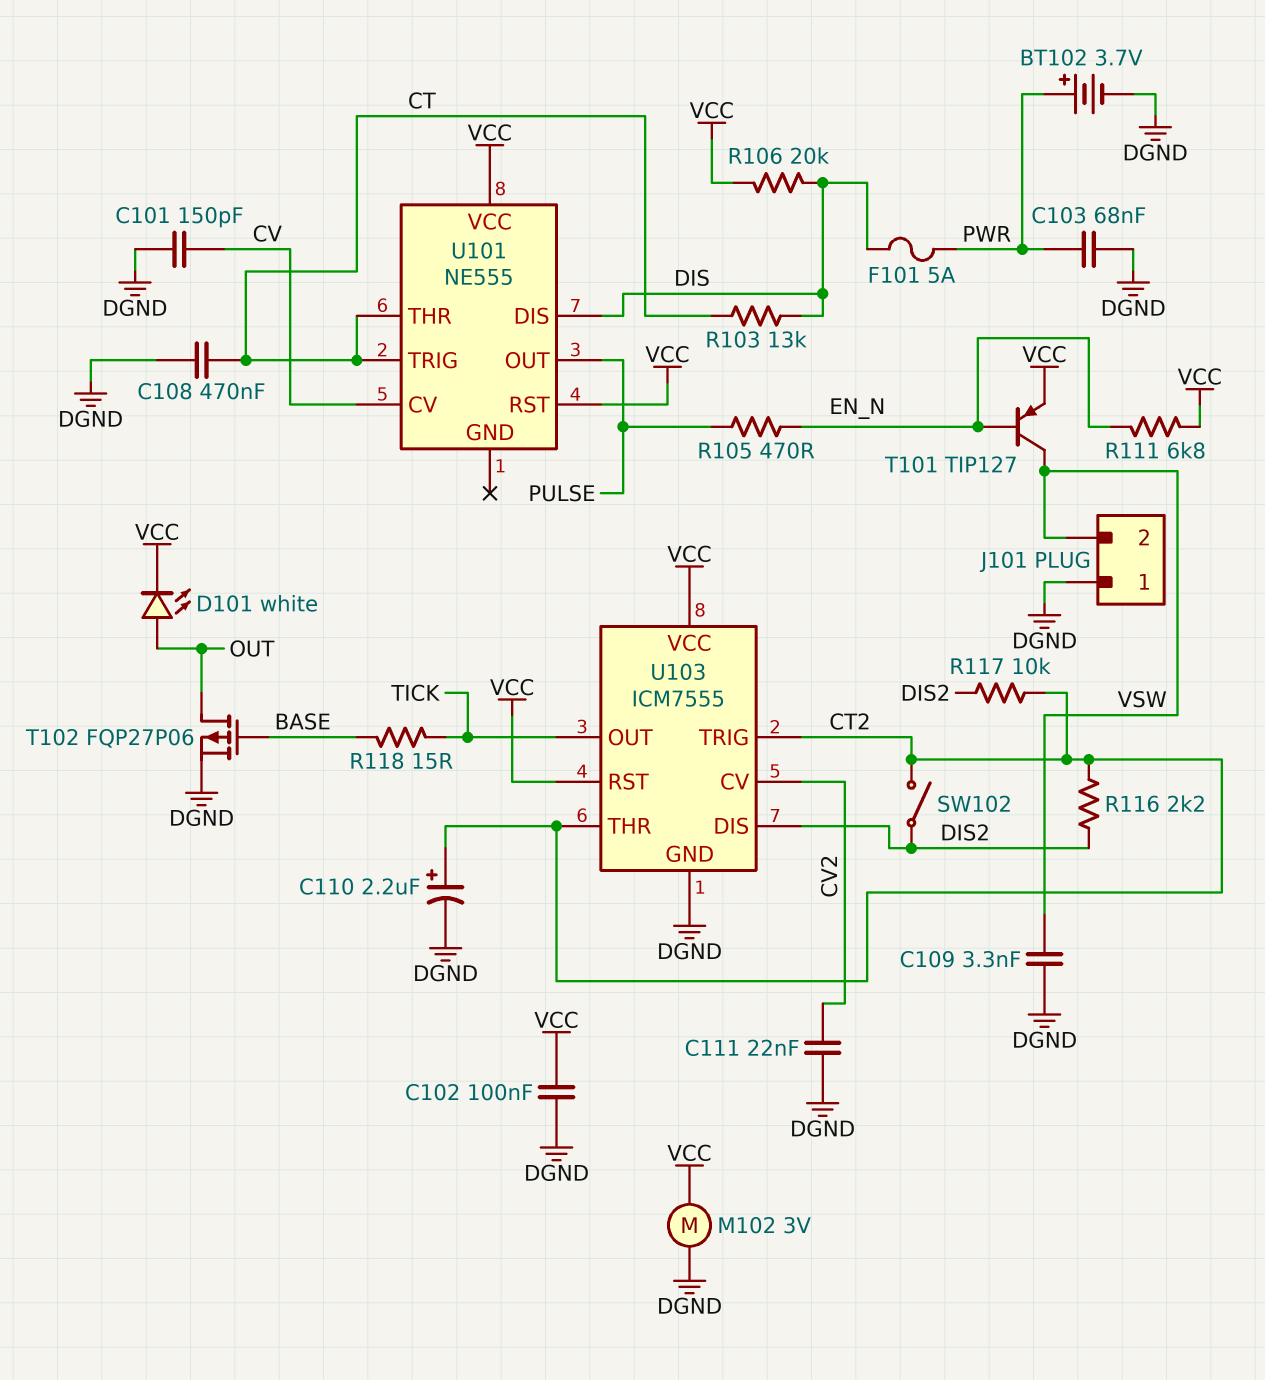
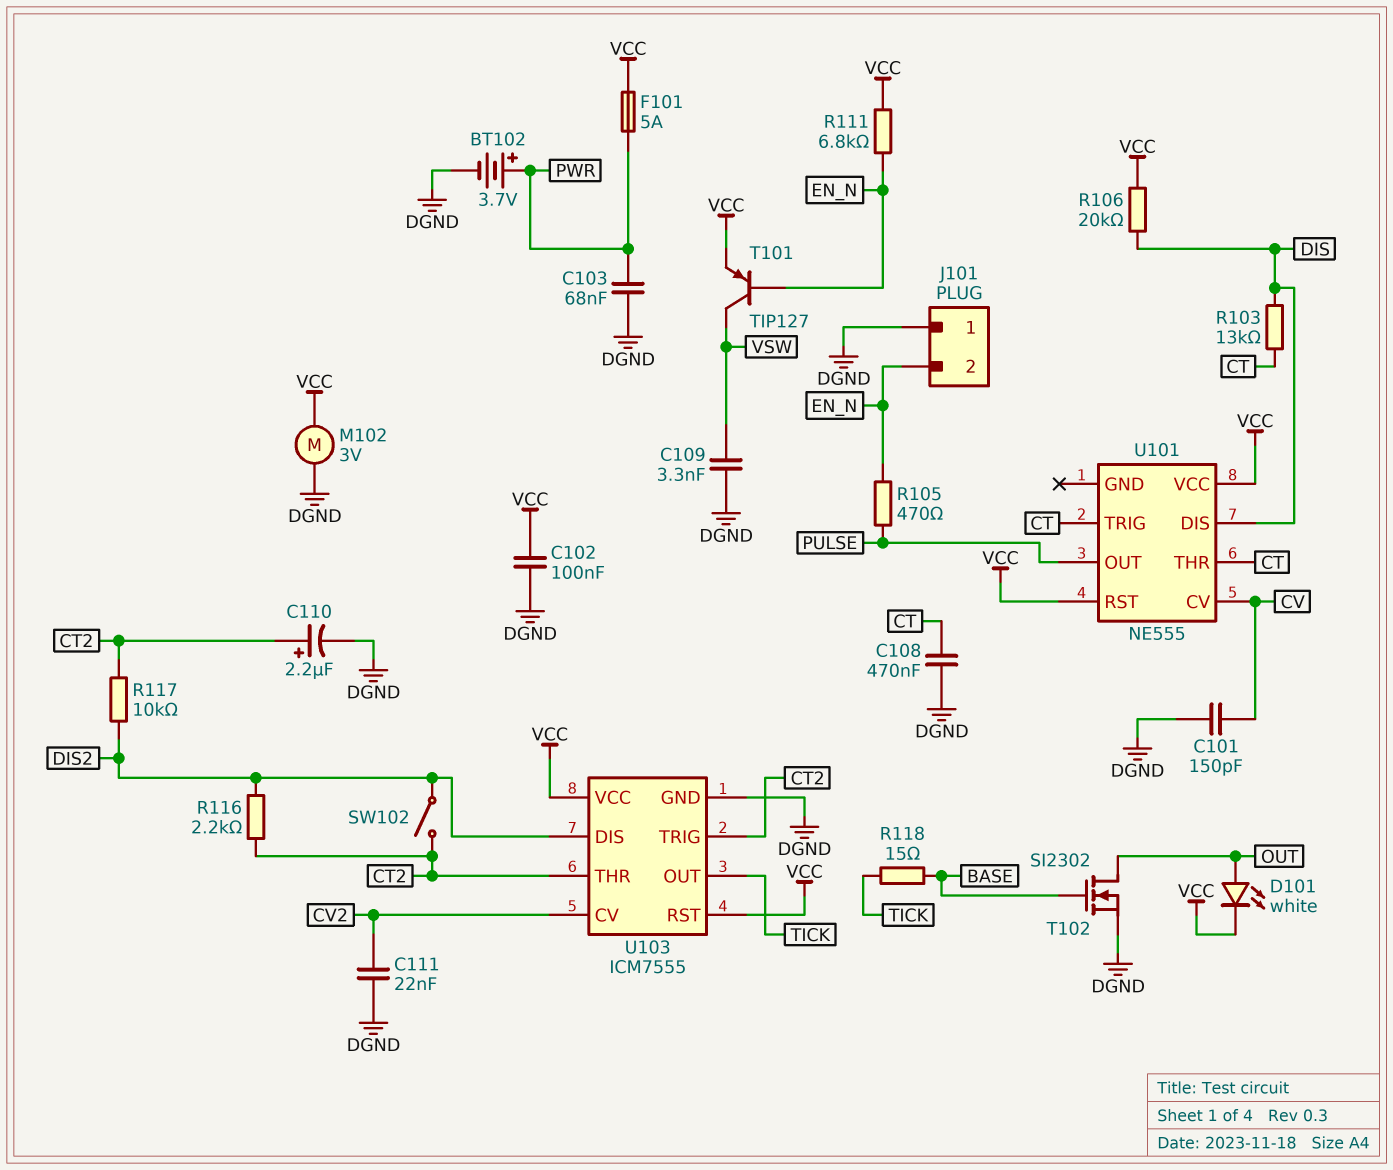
F101: 5A (DIS, PWR) -> 5A (PWR, VCC)
J101 pin 2: VSW -> EN_N
T102: PMOS FQP27P06 (G BASE, D OUT, S DGND) -> NMOS SI2302 (G BASE, D OUT, S DGND)

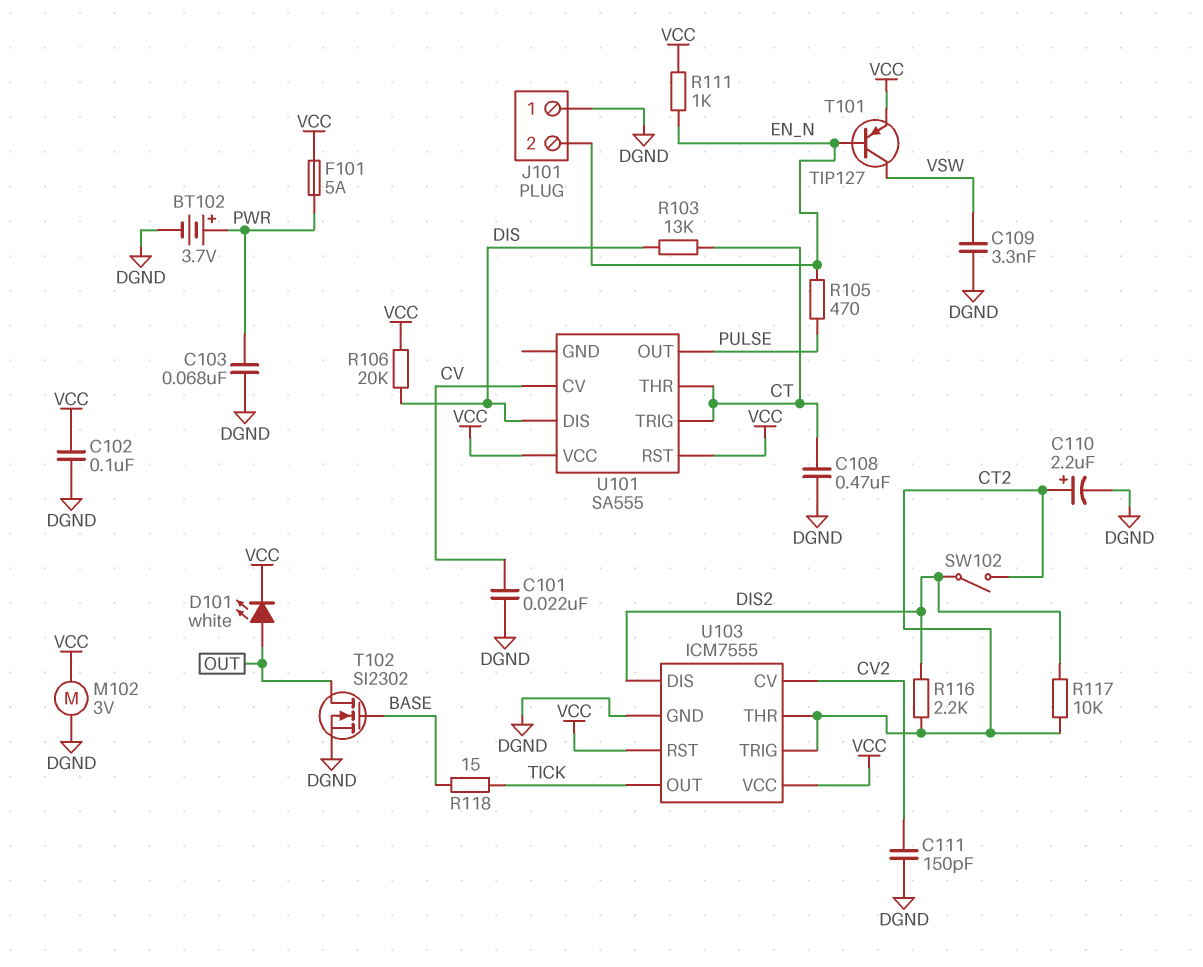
C101: 150pF (CV, DGND) -> 22nF (CV, DGND)
C111: 22nF (CV2, DGND) -> 150pF (CV2, DGND)
R111: 6.8k (EN_N, VCC) -> 1k (EN_N, VCC)
U101: NE555 -> SA555

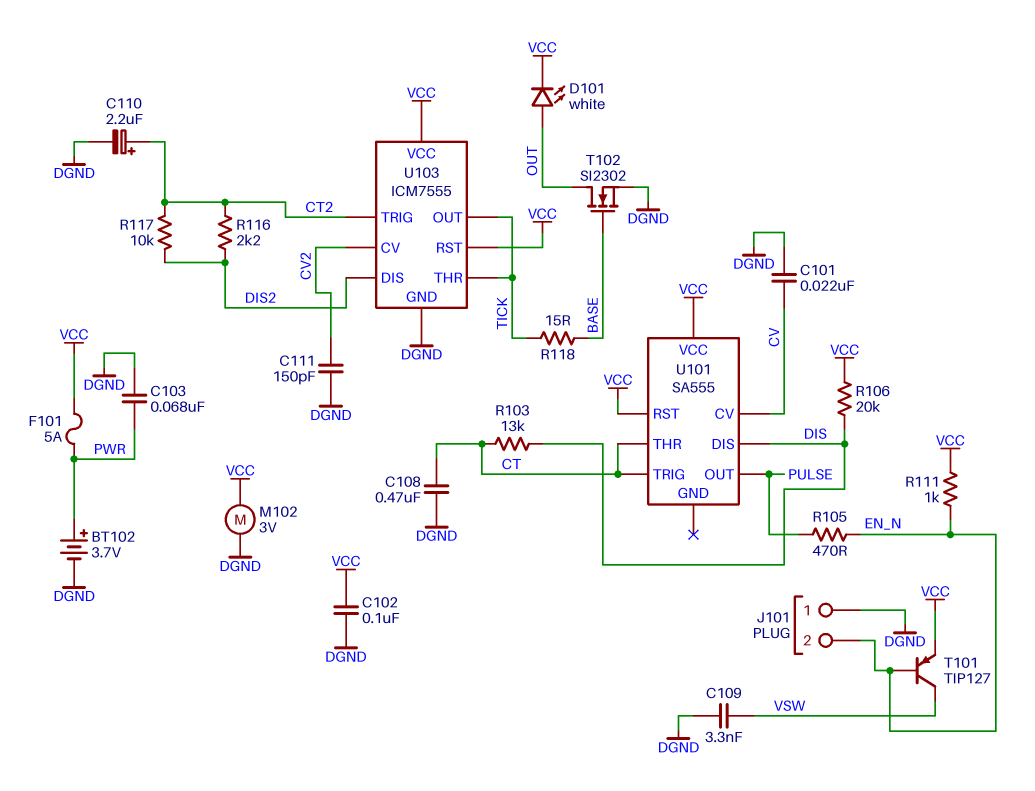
SW102: switch (CT2, DIS2) -> none
U103 pin THR: CT2 -> TICK

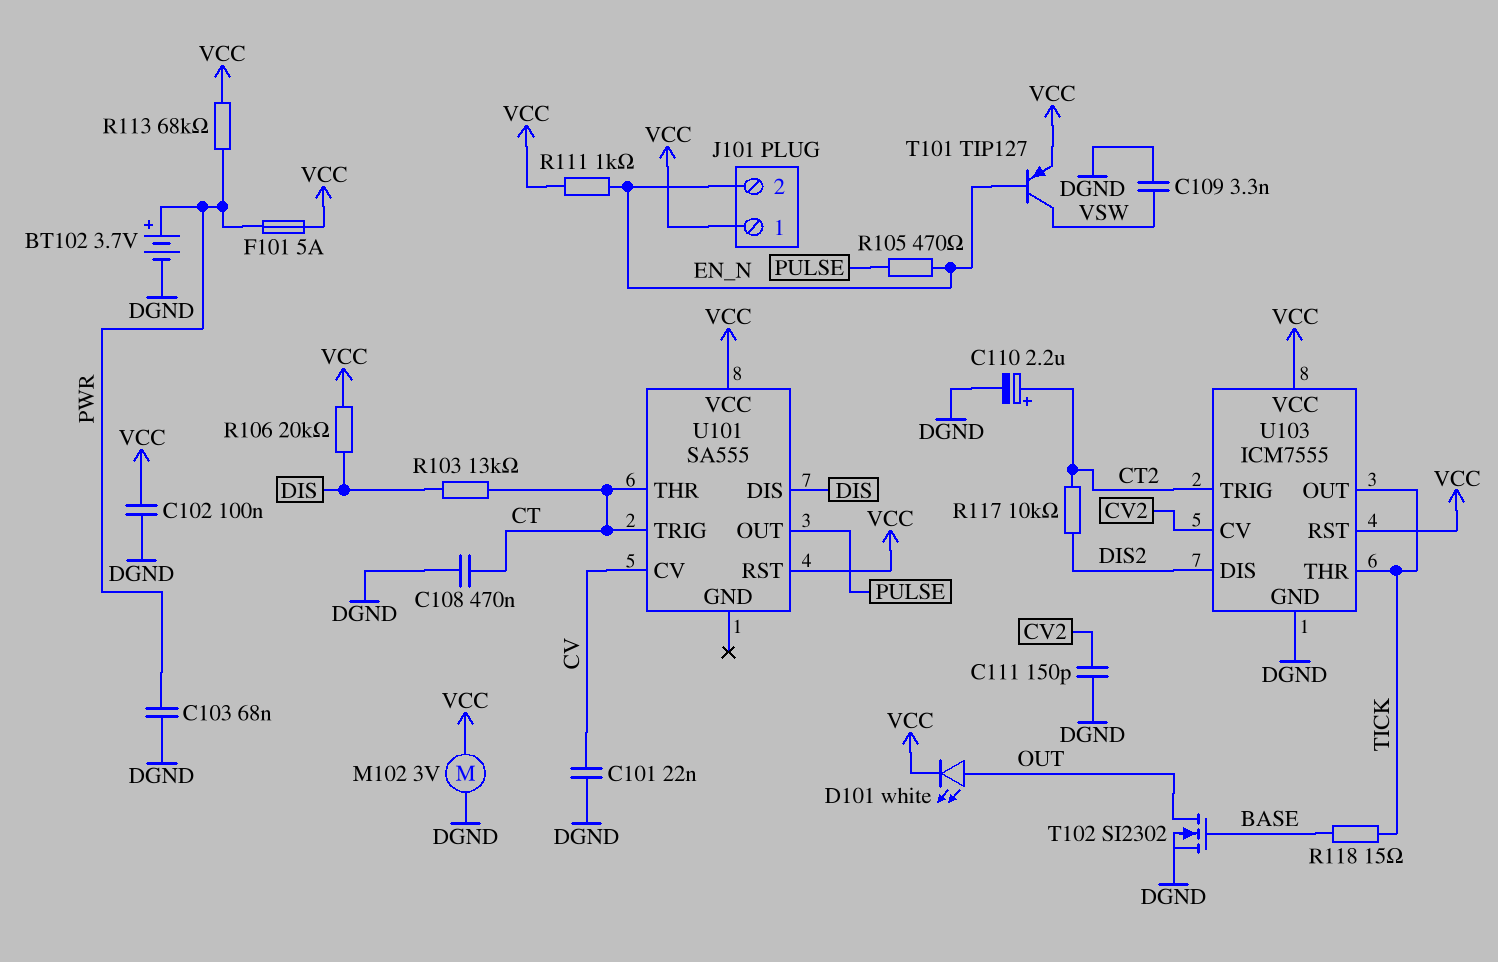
J101 pin 1: DGND -> VCC
R113: none -> 68k (PWR, VCC)
R116: 2.2k (CT2, DIS2) -> none

